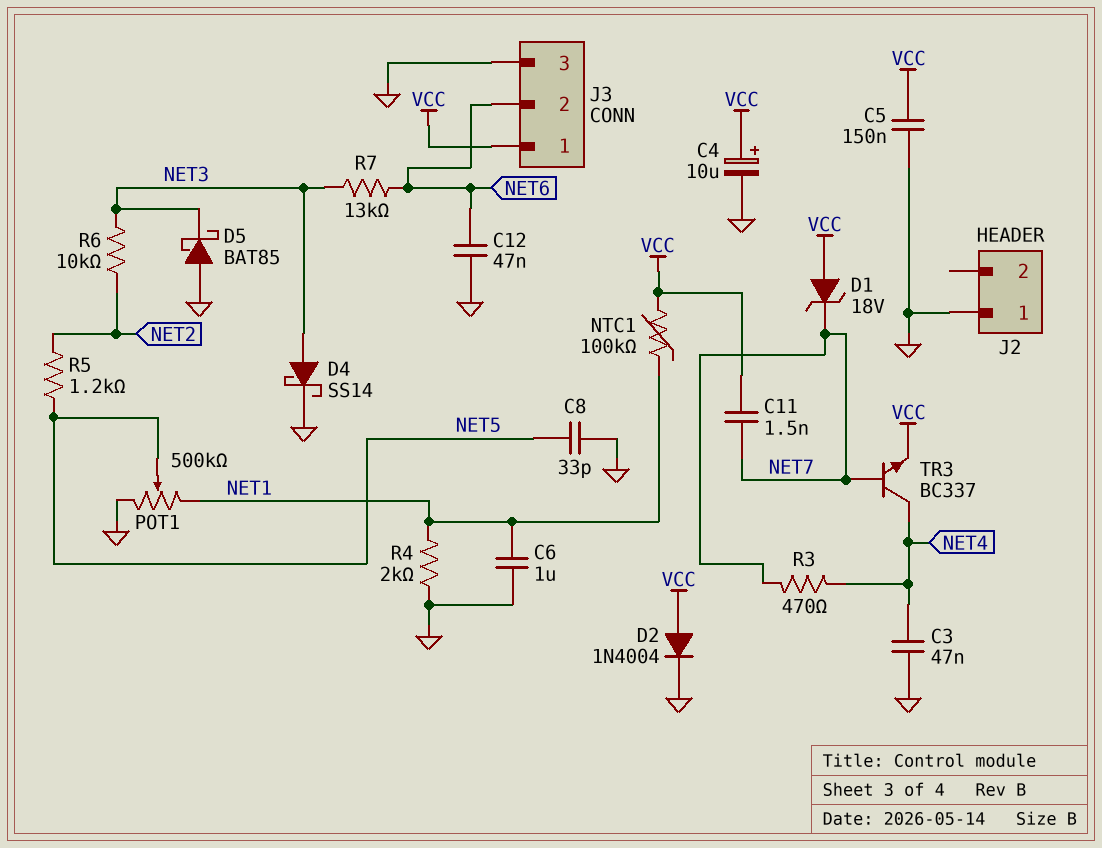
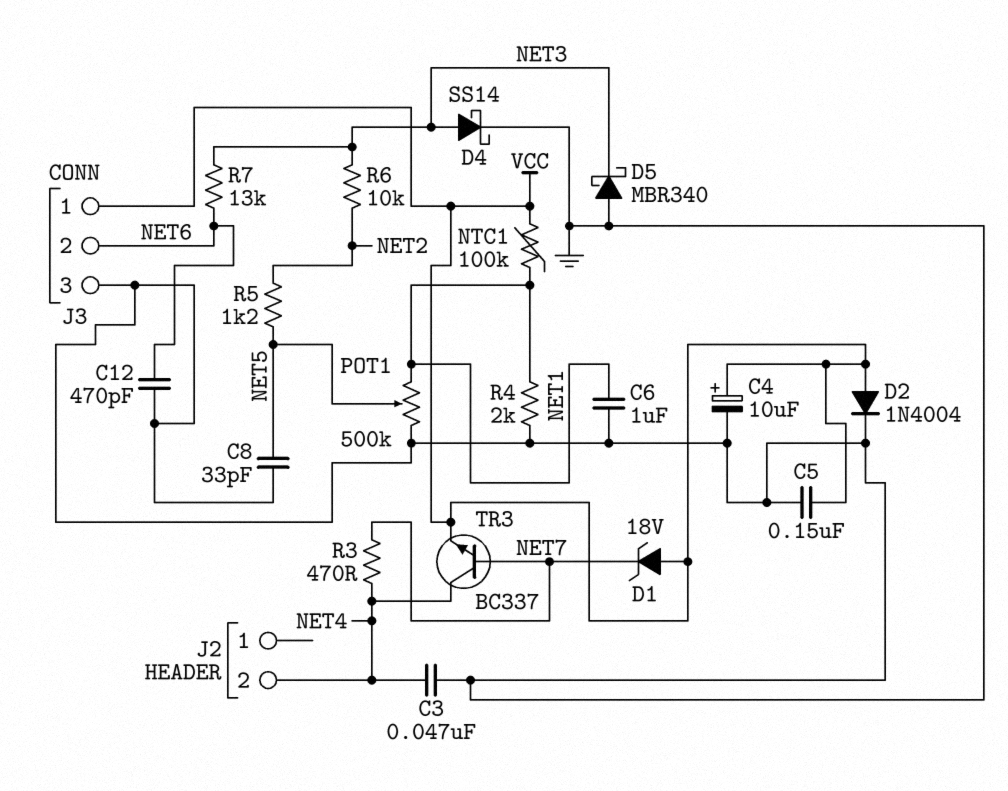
C11: 1.5nF (NET7, VCC) -> none
C12: 47nF (GND, NET6) -> 470pF (GND, NET6)
D5: schottky BAT85 (A GND, K NET3) -> schottky MBR340 (A GND, K NET3)
J2 pin 1: GND -> none
J2 pin 2: none -> NET4

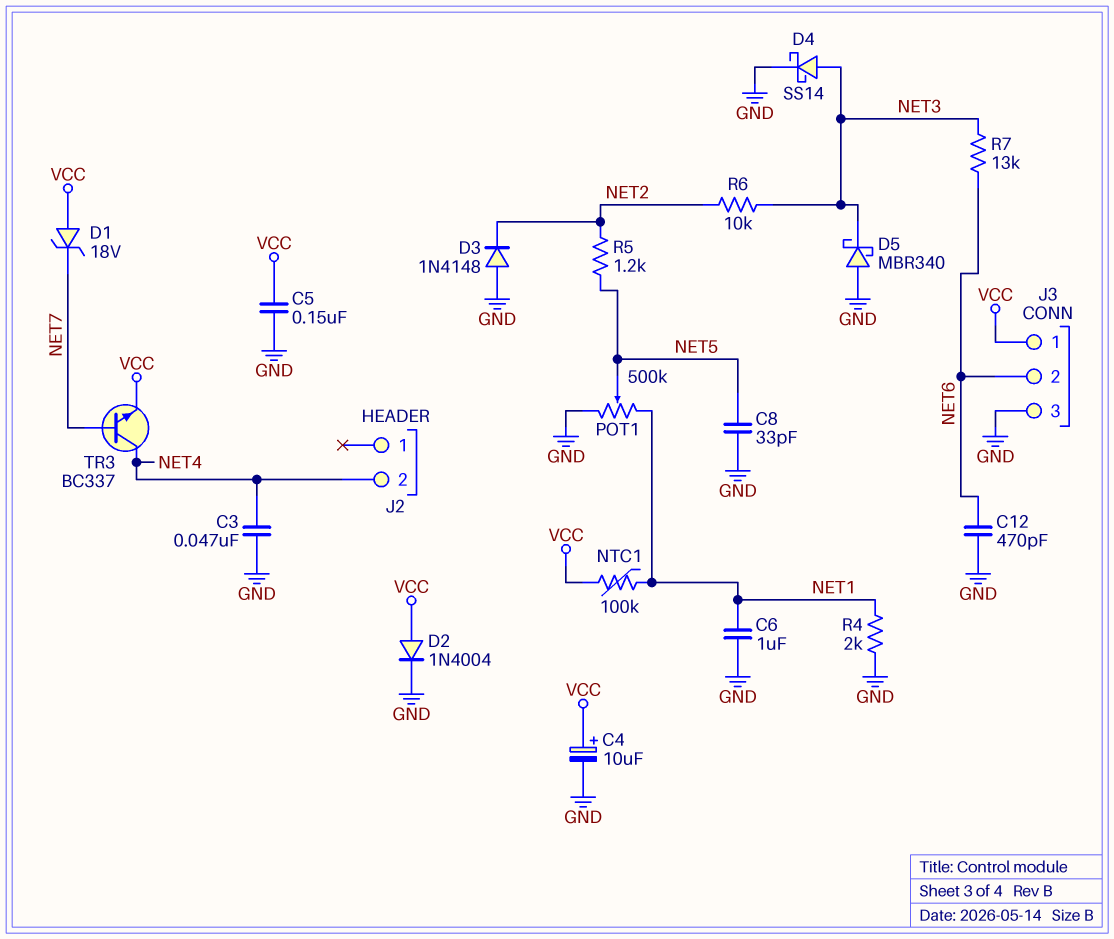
D3: none -> diode 1N4148 (A GND, K NET2)
R3: 470 (NET4, NET7) -> none

